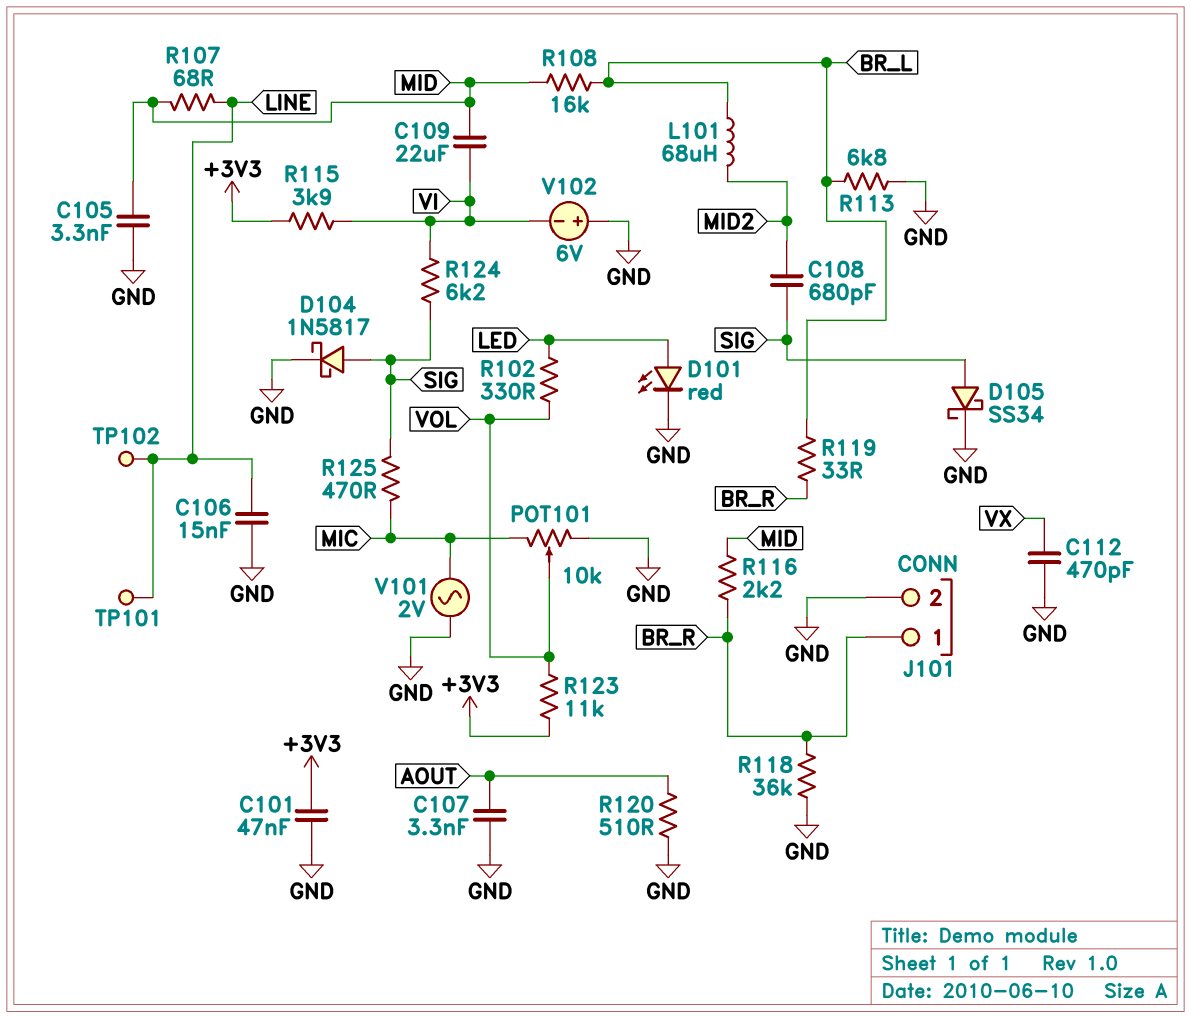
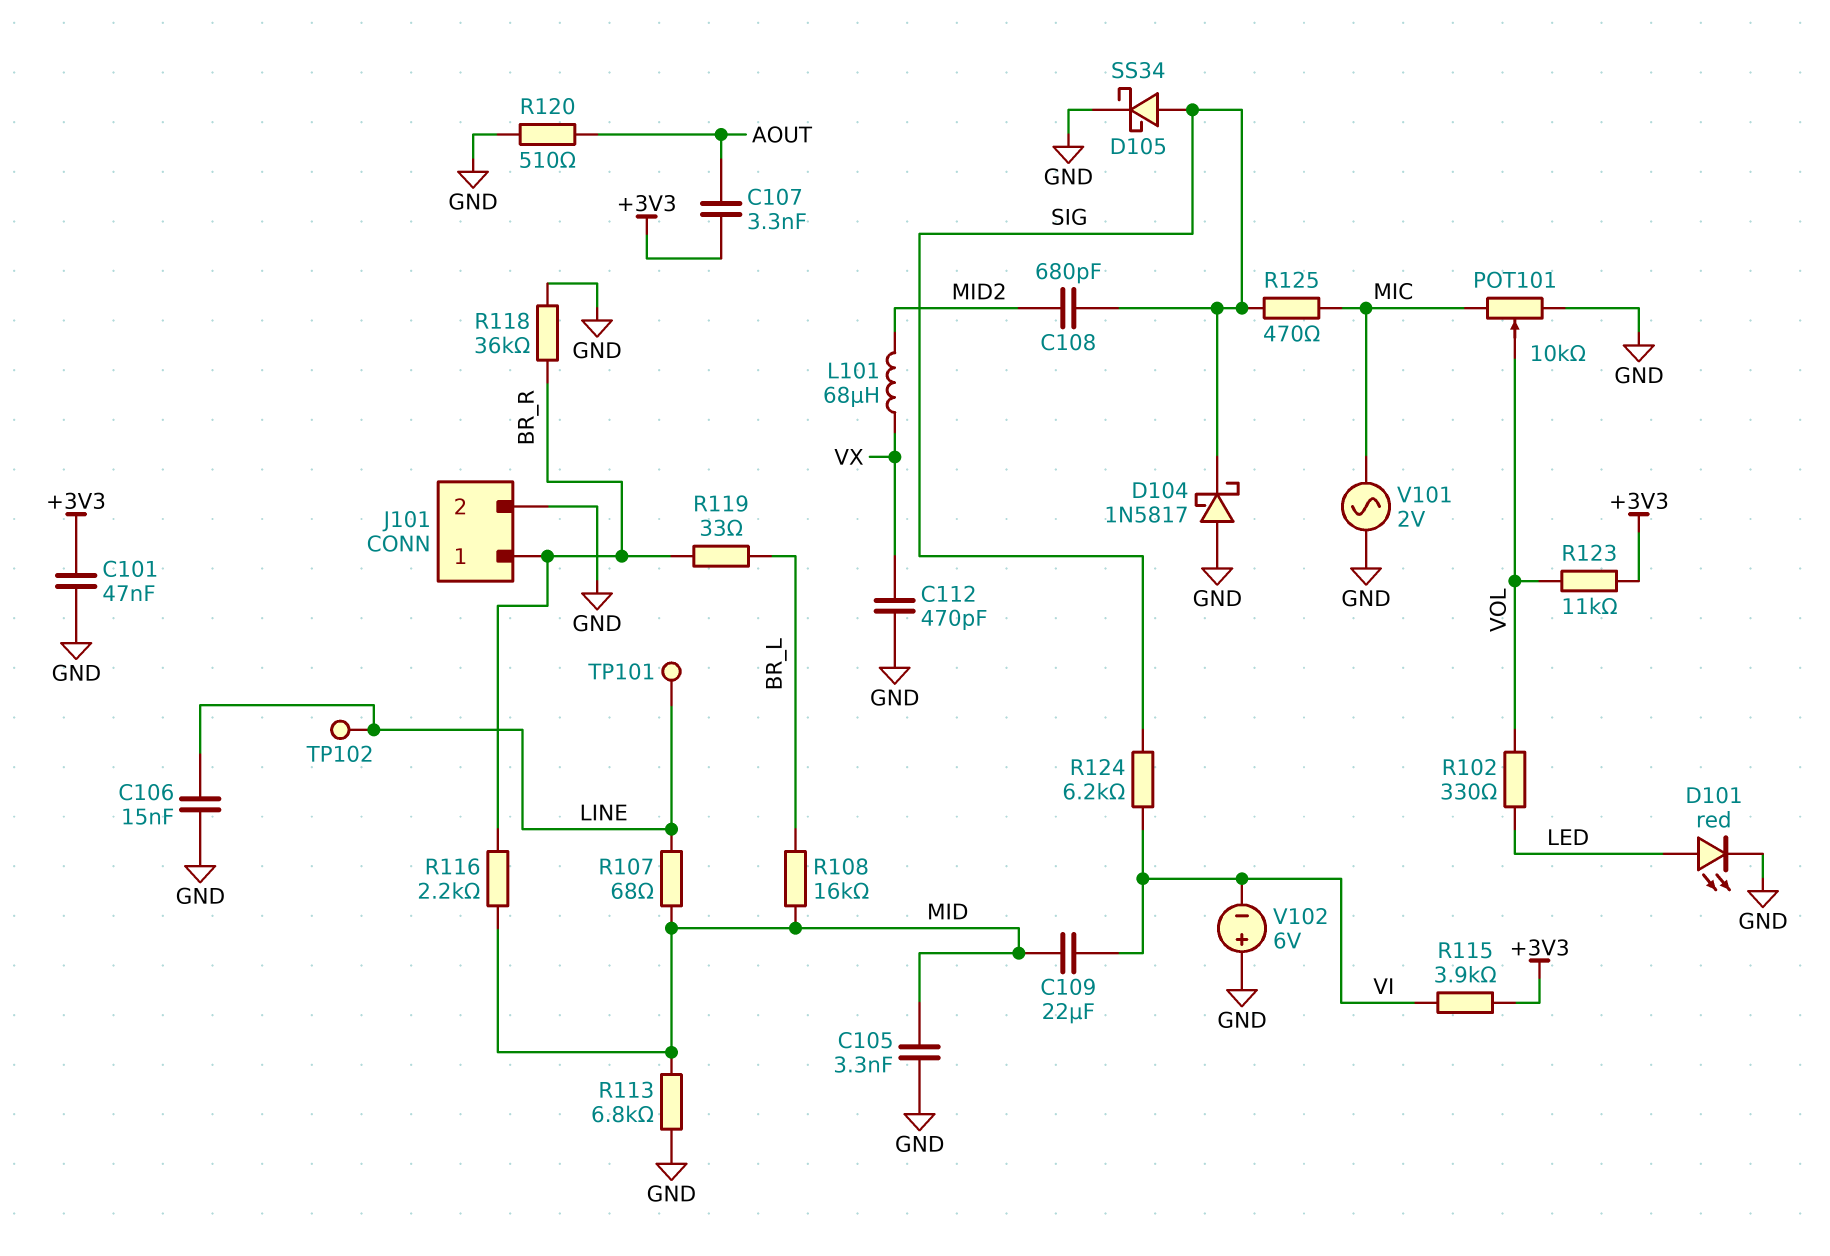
C107: 3.3nF (AOUT, GND) -> 3.3nF (+3V3, AOUT)
D104: schottky 1N5817 (A SIG, K GND) -> schottky 1N5817 (A GND, K SIG)
L101: 68uH (BR_L, MID2) -> 68uH (MID2, VX)
R113: 6.8k (BR_L, GND) -> 6.8k (GND, MID)

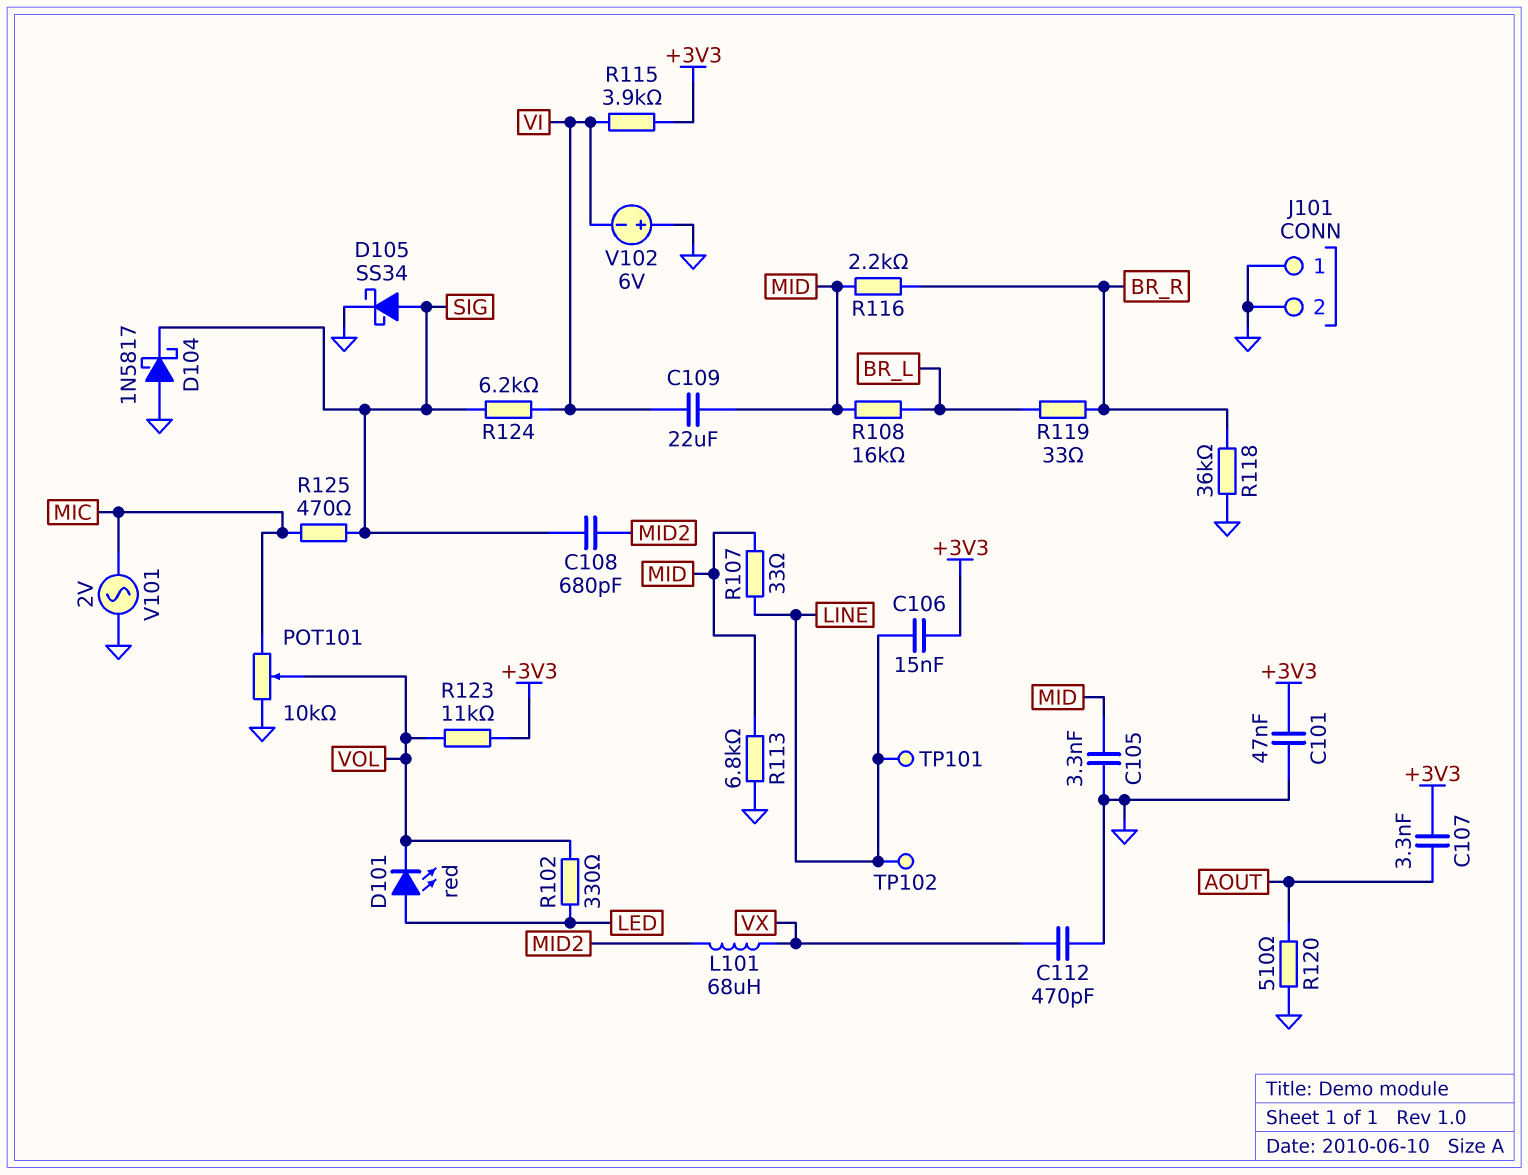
C106: 15nF (GND, LINE) -> 15nF (+3V3, LINE)
D101: LED red (A LED, K GND) -> LED red (A LED, K VOL)
J101 pin 1: BR_R -> GND
R107: 68 (LINE, MID) -> 33 (LINE, MID)

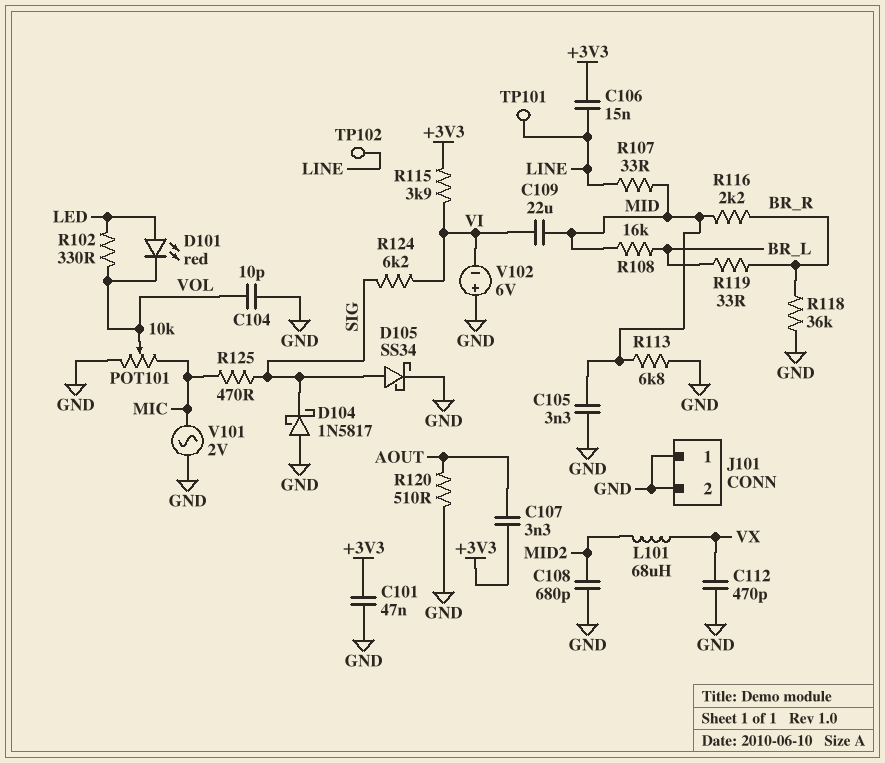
C104: none -> 10pF (GND, VOL)
C108: 680pF (MID2, SIG) -> 680pF (GND, MID2)
R123: 11k (+3V3, VOL) -> none

